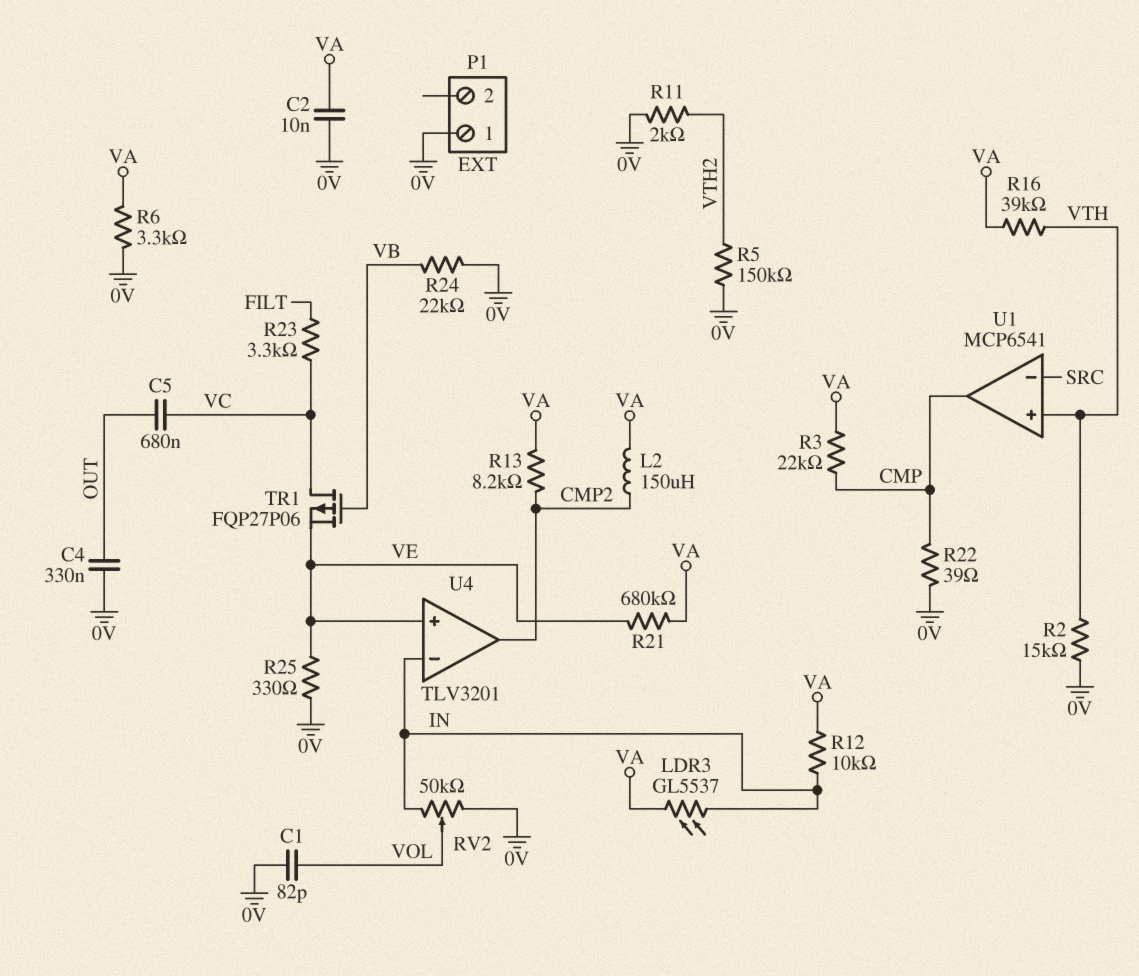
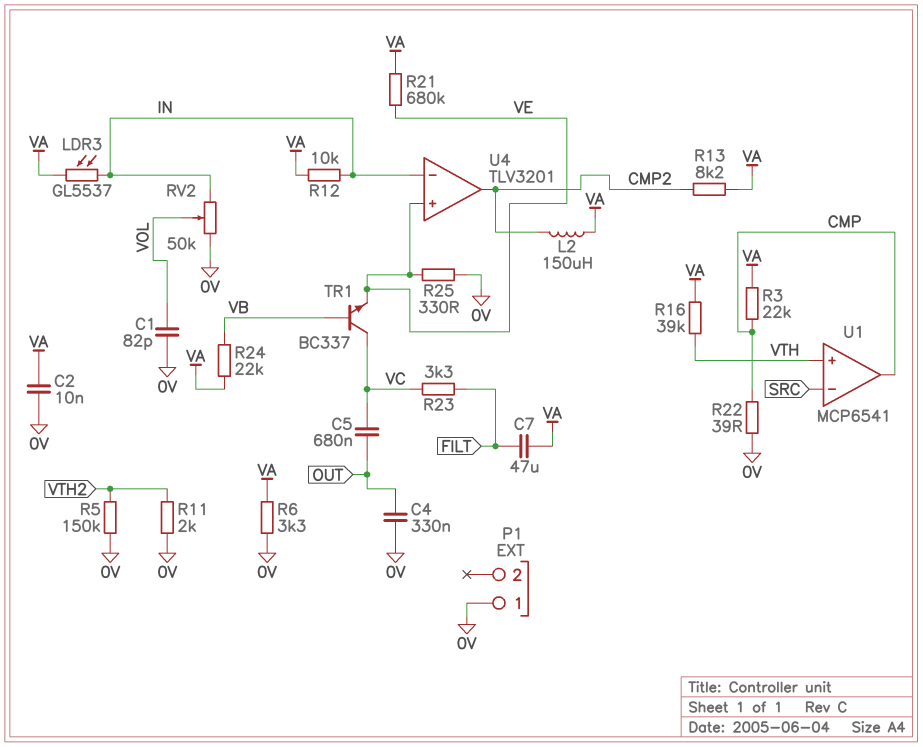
C7: none -> 47uF (FILT, VA)
R2: 15k (0V, VTH) -> none
R24: 22k (0V, VB) -> 22k (VA, VB)
TR1: PMOS FQP27P06 (G VB, D VC, S VE) -> NPN BC337 (B VB, C VC, E VE)

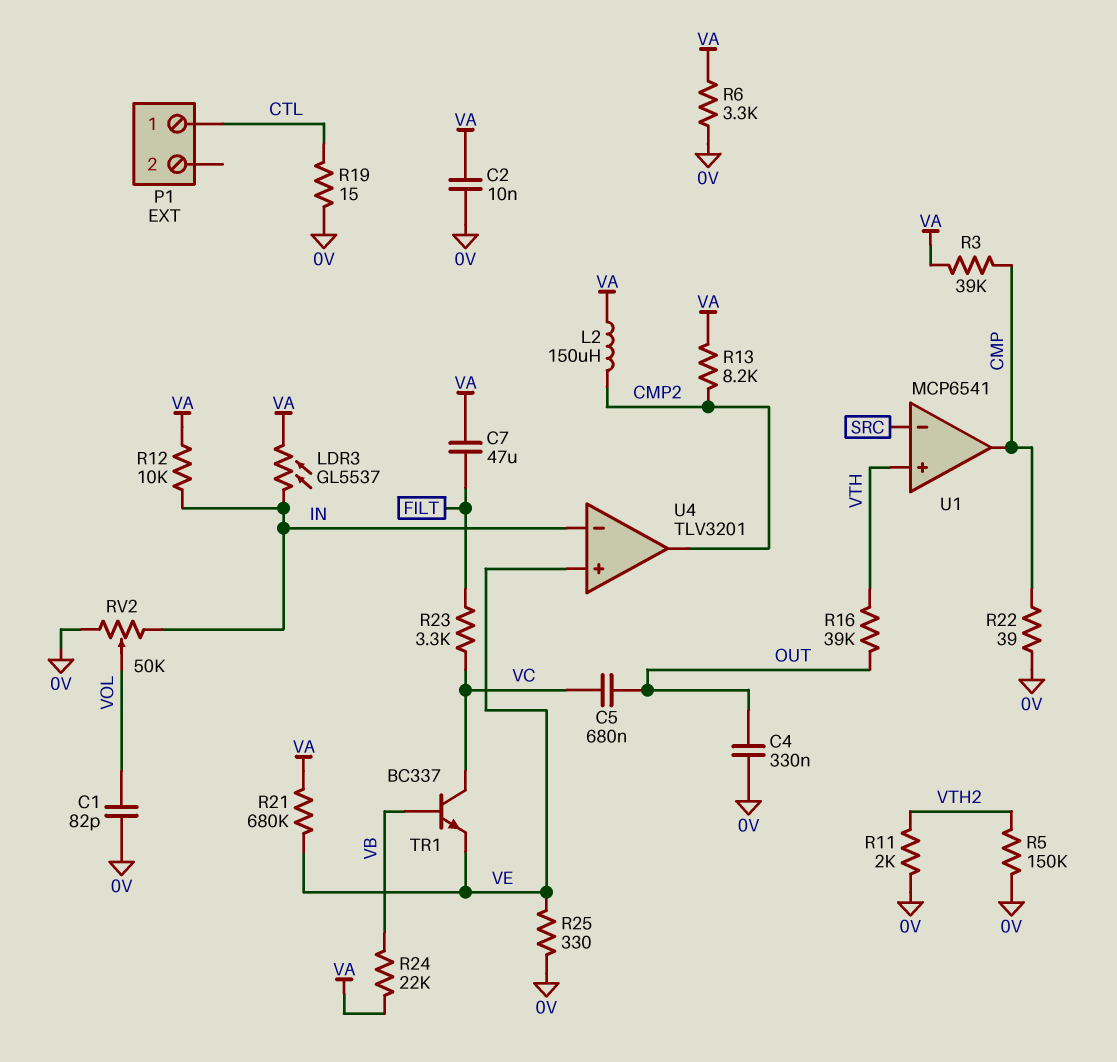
P1 pin 1: 0V -> CTL
R3: 22k (CMP, VA) -> 39k (CMP, VA)
R16: 39k (VA, VTH) -> 39k (OUT, VTH)
R19: none -> 15 (0V, CTL)

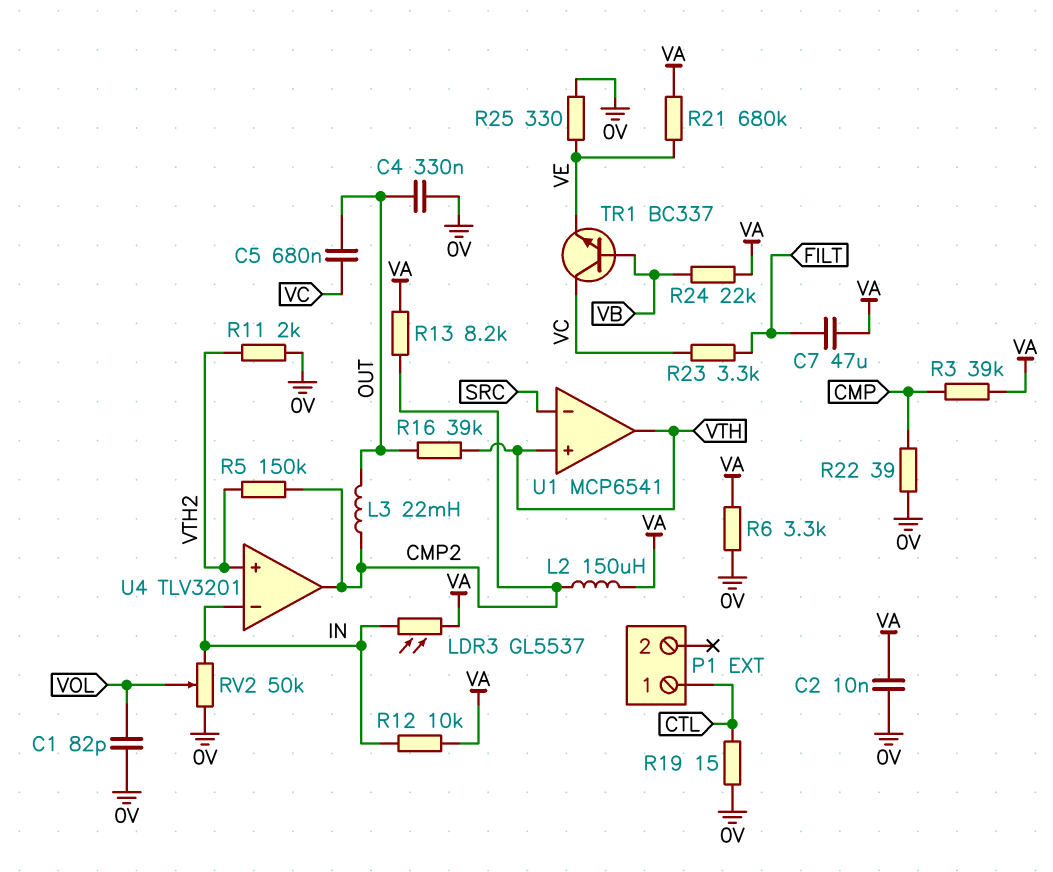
L3: none -> 22mH (CMP2, OUT)
R5: 150k (0V, VTH2) -> 150k (CMP2, VTH2)
U1 pin out: CMP -> VTH
U4 pin in+: VE -> VTH2

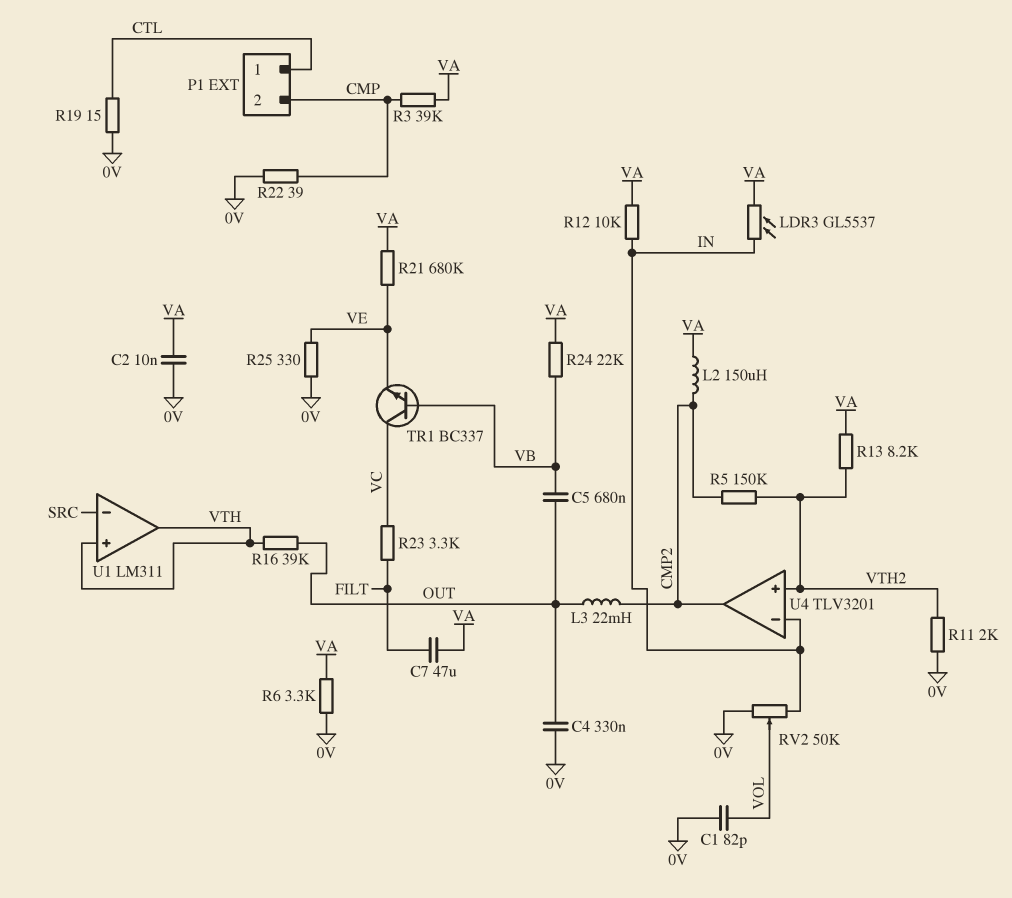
C5: 680nF (OUT, VC) -> 680nF (OUT, VB)
P1 pin 2: none -> CMP
R13: 8.2k (CMP2, VA) -> 8.2k (VA, VTH2)
U1: MCP6541 -> LM311

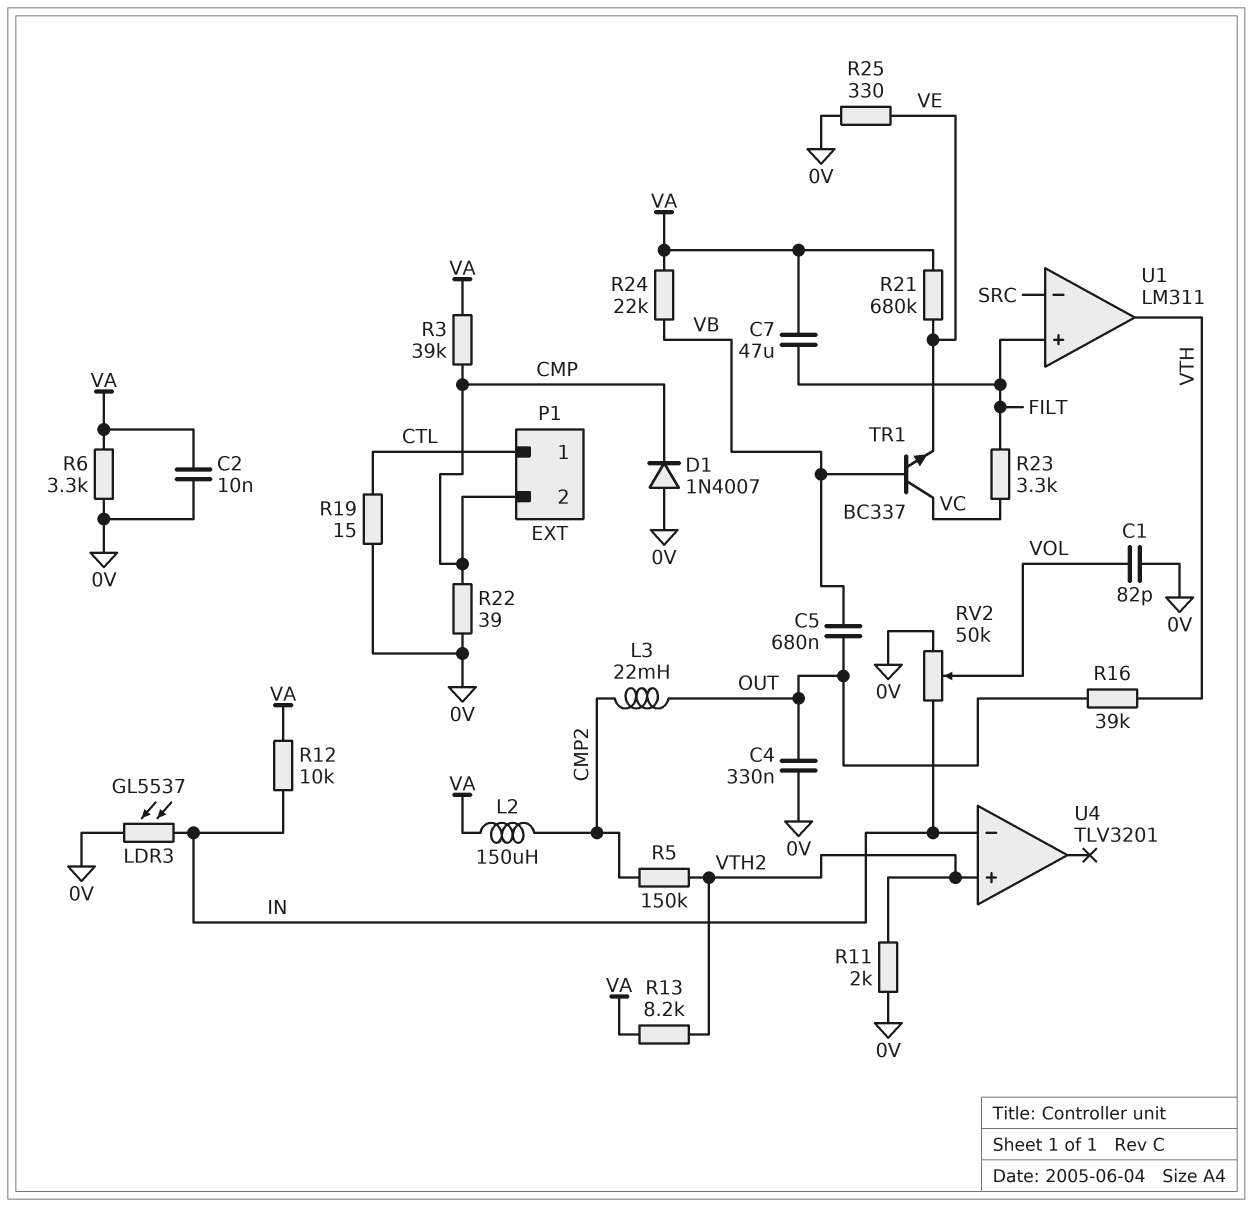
D1: none -> diode 1N4007 (A 0V, K CMP)
LDR3: GL5537 (IN, VA) -> GL5537 (0V, IN)
U1 pin in+: VTH -> FILT
U4 pin out: CMP2 -> none

